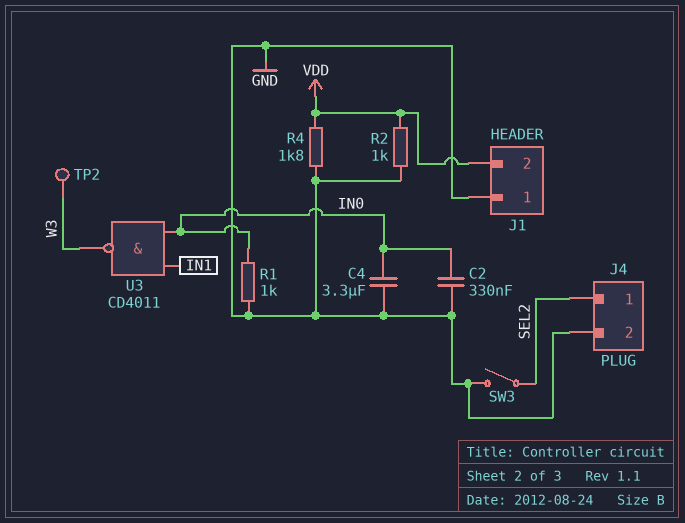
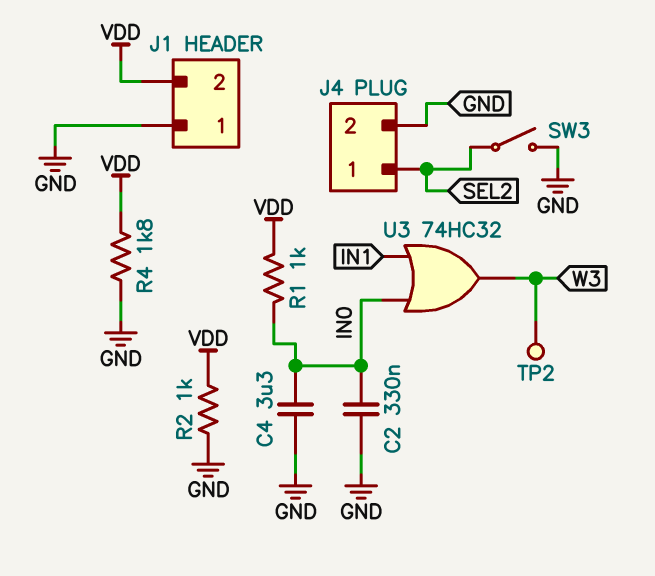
R1: 1k (GND, IN0) -> 1k (IN0, VDD)
U3: NAND CD4011 (in IN0, in IN1, out W3) -> OR 74HC32 (in IN0, in IN1, out W3)

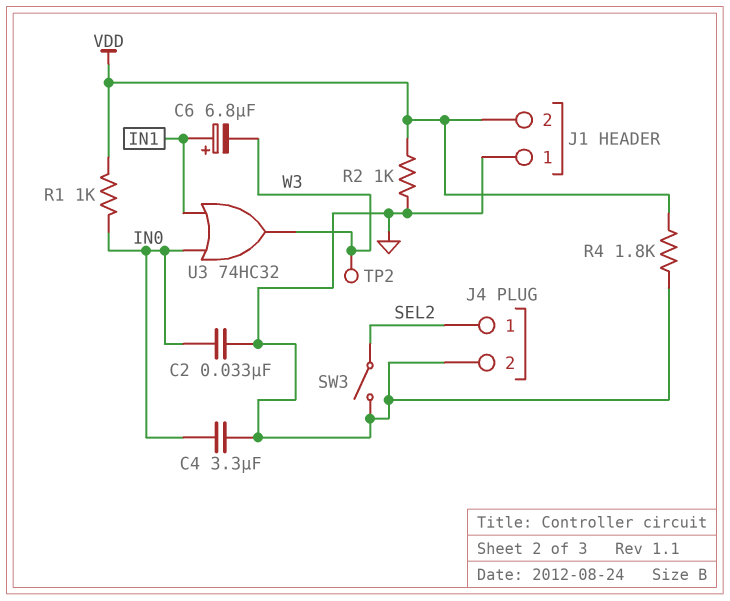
C2: 330nF (GND, IN0) -> 33nF (GND, IN0)
C6: none -> 6.8uF (plus IN1, minus W3)

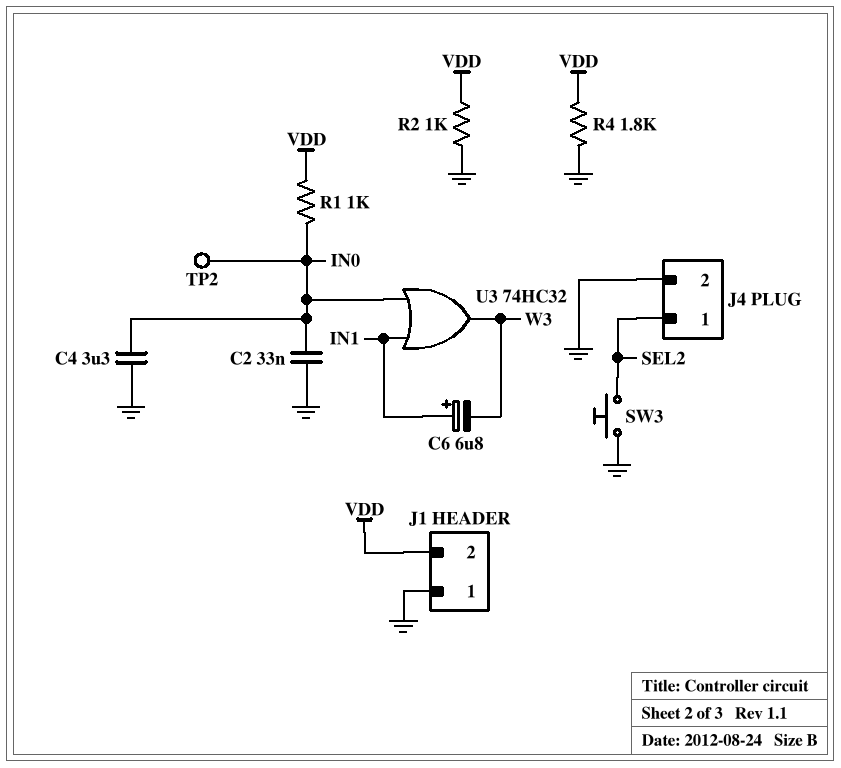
SW3: switch (GND, SEL2) -> button (GND, SEL2)
TP2: test point (W3) -> test point (IN0)

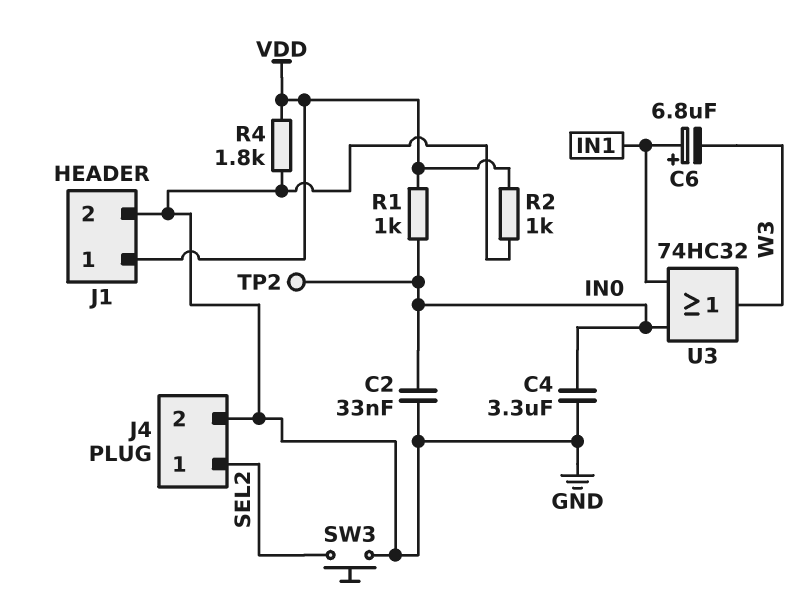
J1 pin 1: GND -> VDD
J1 pin 2: VDD -> GND

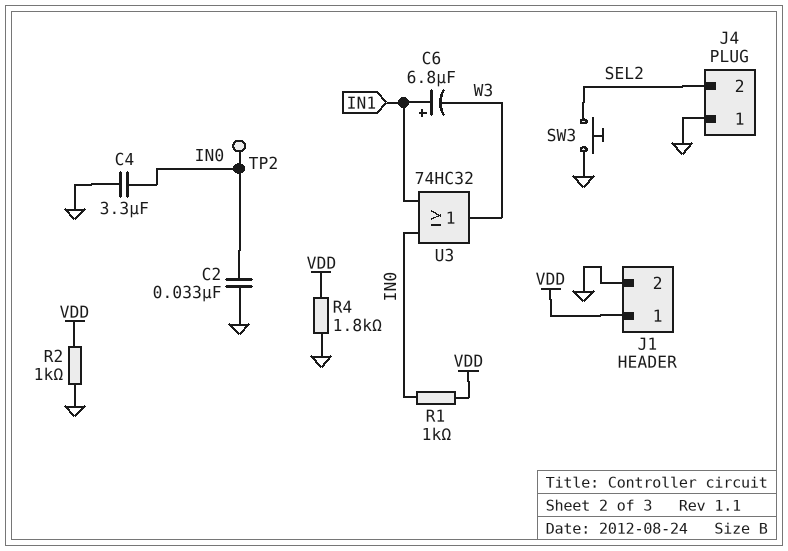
J4 pin 1: SEL2 -> GND
J4 pin 2: GND -> SEL2

